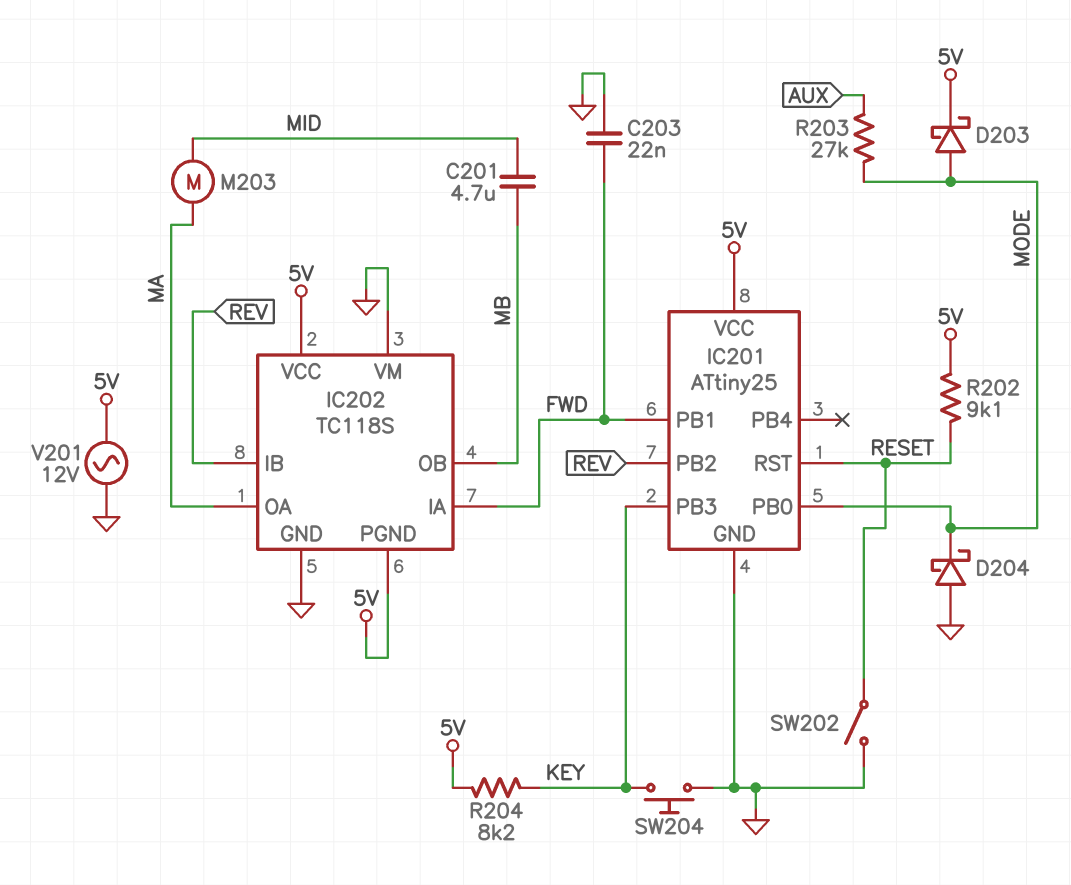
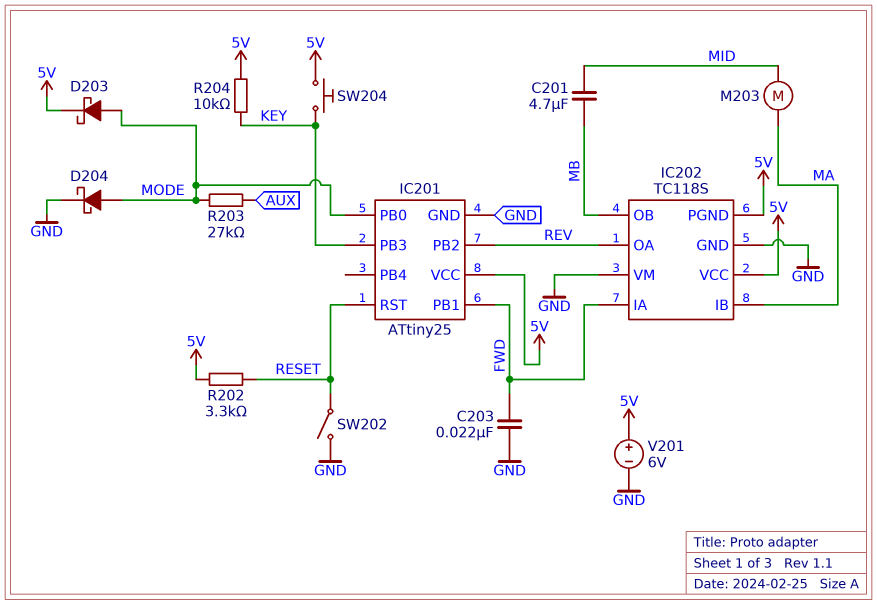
D204: schottky (A GND, K MODE) -> schottky (A MODE, K GND)
IC202 pin IB: REV -> MA
IC202 pin OA: MA -> REV
R202: 9.1k (5V, RESET) -> 3.3k (5V, RESET)
R204: 8.2k (5V, KEY) -> 10k (5V, KEY)
SW204: button (GND, KEY) -> button (5V, KEY)
V201: AC 12V (5V, GND) -> 6V (plus 5V, minus GND)

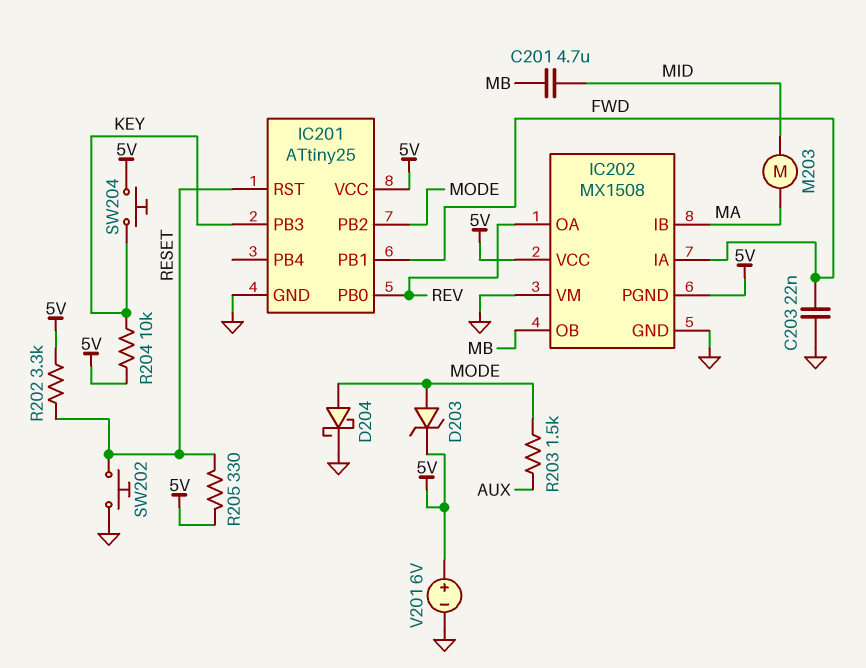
D203: schottky (A MODE, K 5V) -> zener (A MODE, K 5V)
IC201 pin PB0: MODE -> REV
IC201 pin PB2: REV -> MODE
IC202: TC118S -> MX1508
R203: 27k (AUX, MODE) -> 1.5k (AUX, MODE)
R205: none -> 330 (5V, RESET)
SW202: switch (GND, RESET) -> button (GND, RESET)

